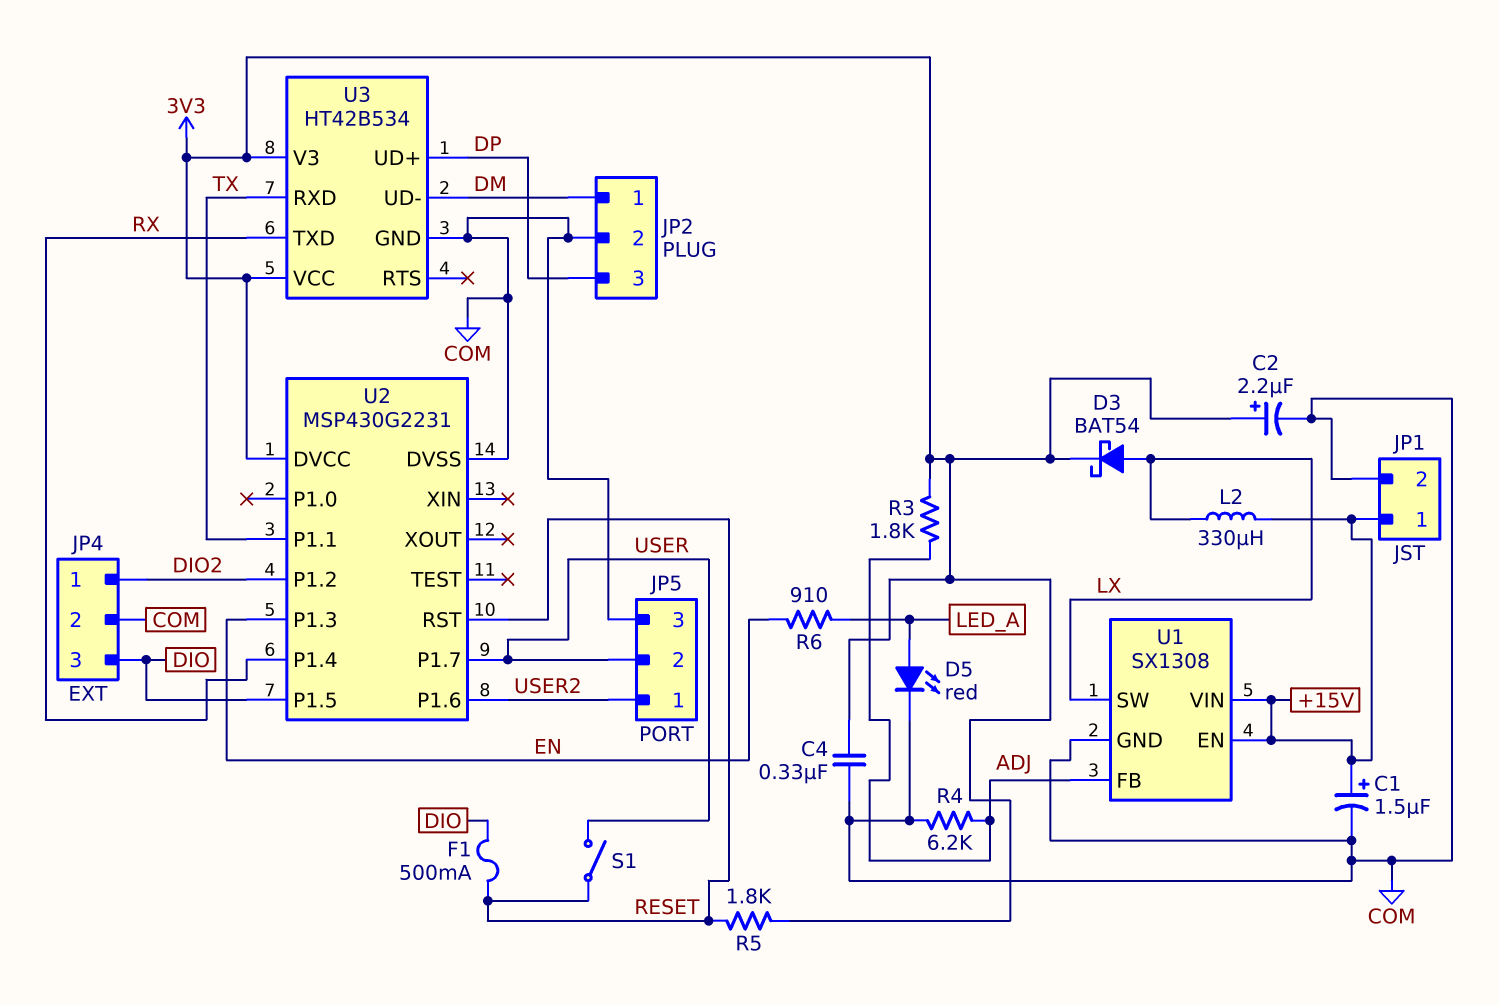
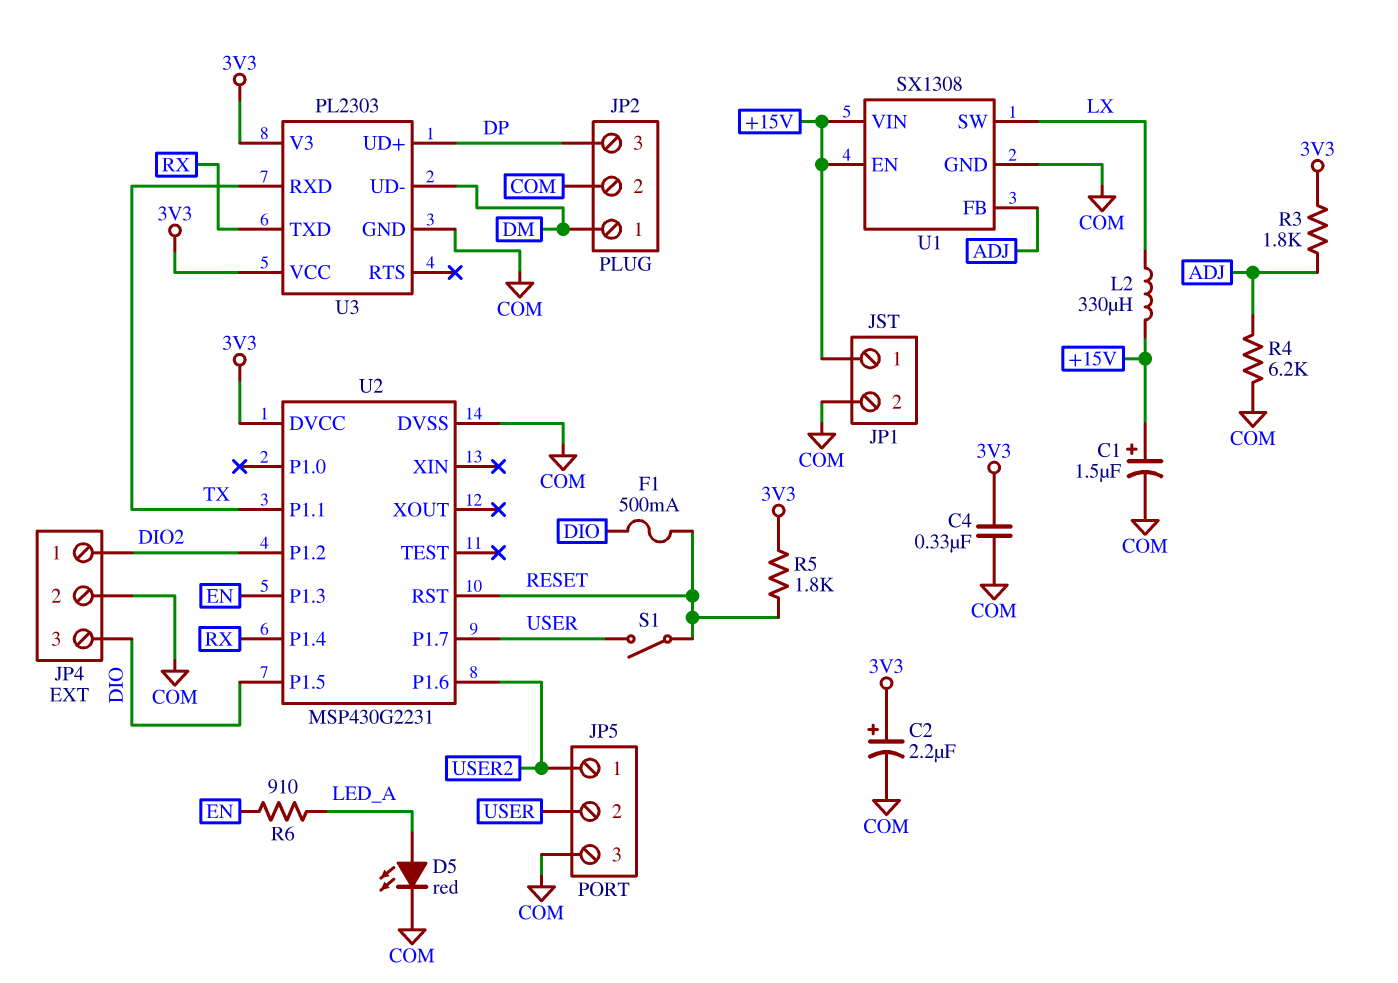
D3: schottky BAT54 (A LX, K 3V3) -> none
U3: HT42B534 -> PL2303

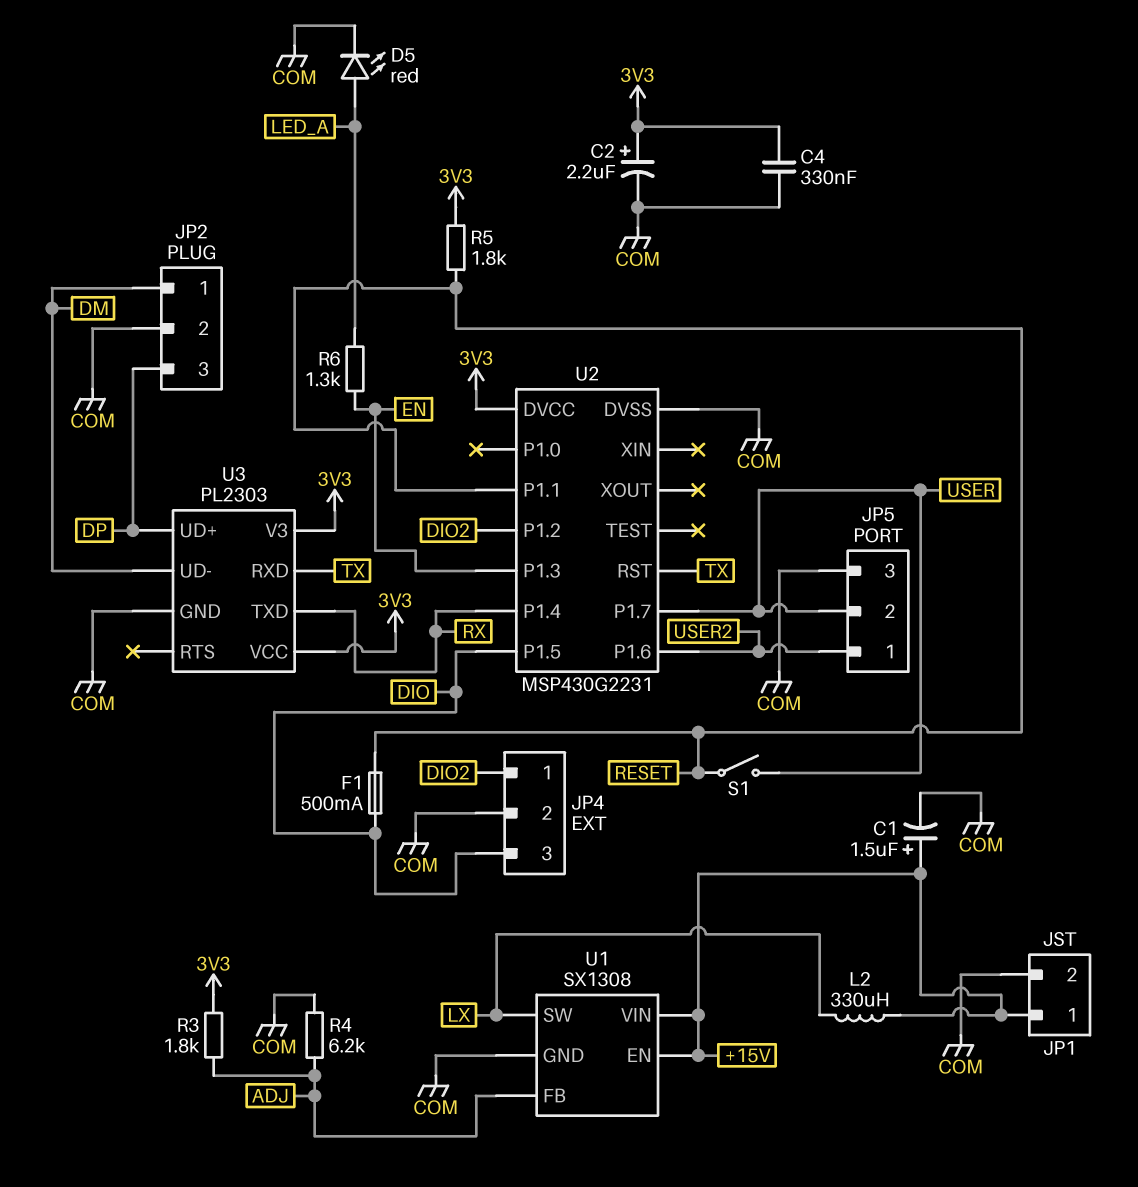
R6: 910 (EN, LED_A) -> 1.3k (EN, LED_A)
U2 pin P1.1: TX -> RESET
U2 pin RST: RESET -> TX

